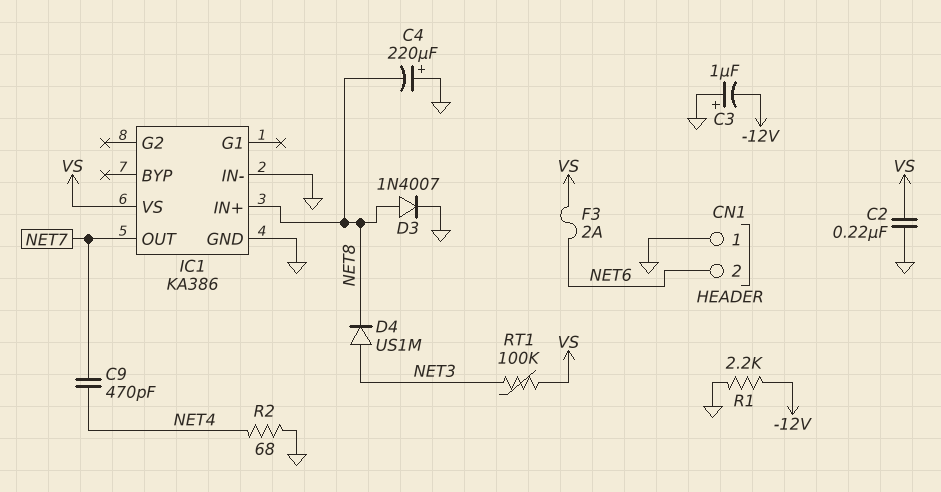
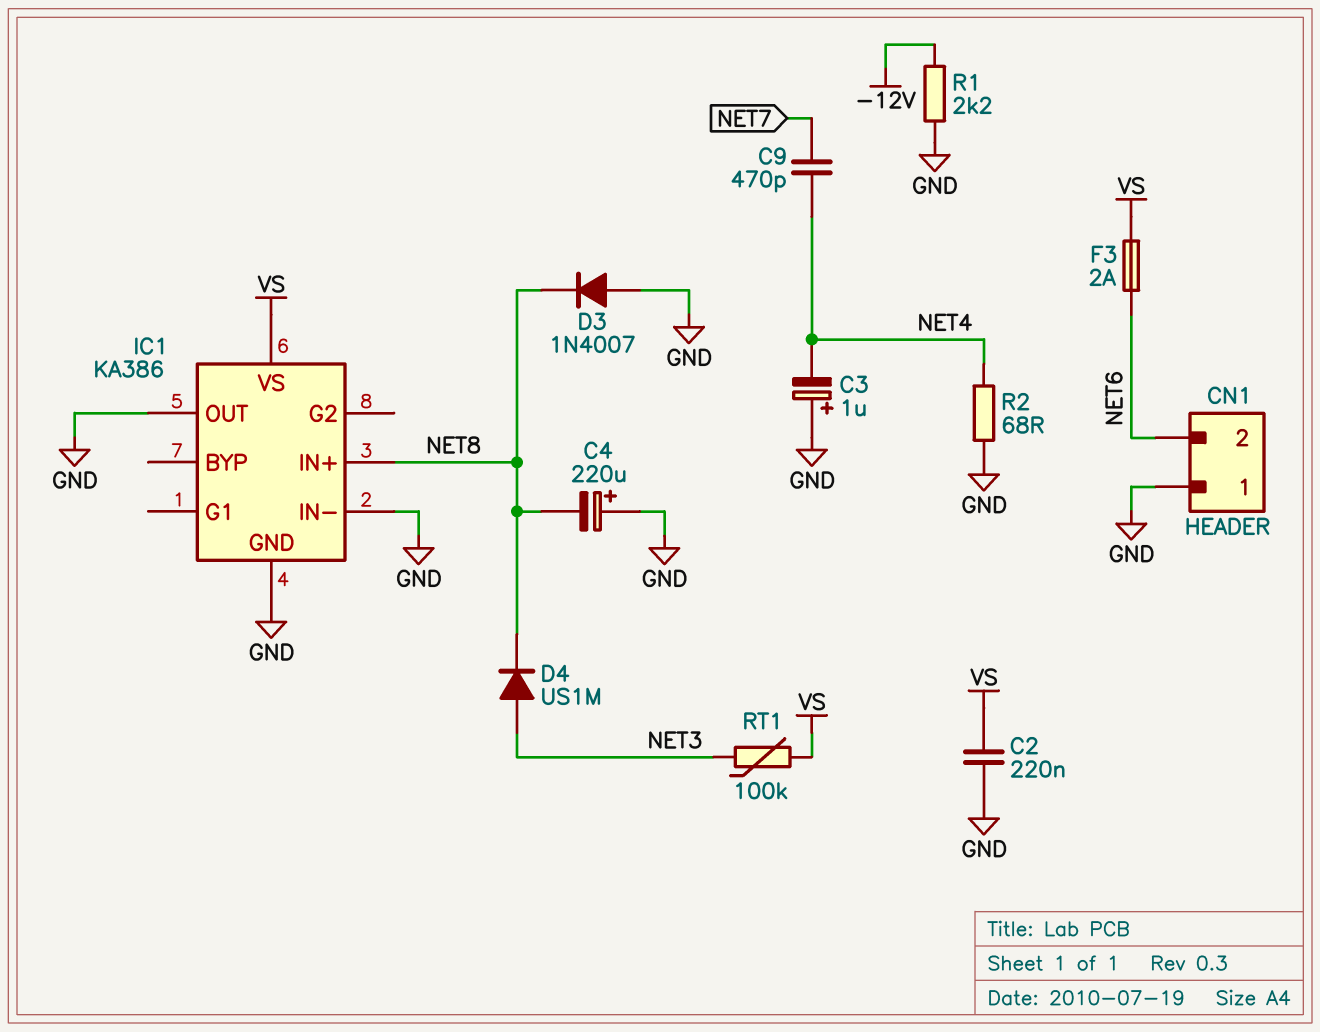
C3: 1uF (plus GND, minus -12V) -> 1uF (plus GND, minus NET4)
D3: diode 1N4007 (A NET8, K GND) -> diode 1N4007 (A GND, K NET8)
IC1 pin OUT: NET7 -> GND

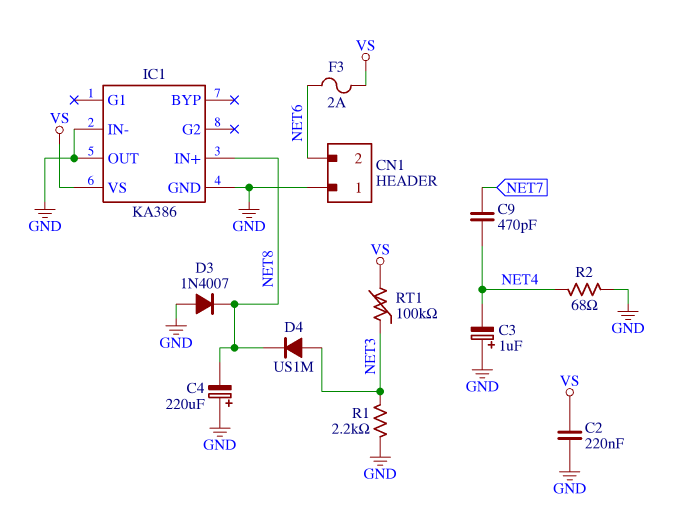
R1: 2.2k (-12V, GND) -> 2.2k (GND, NET3)

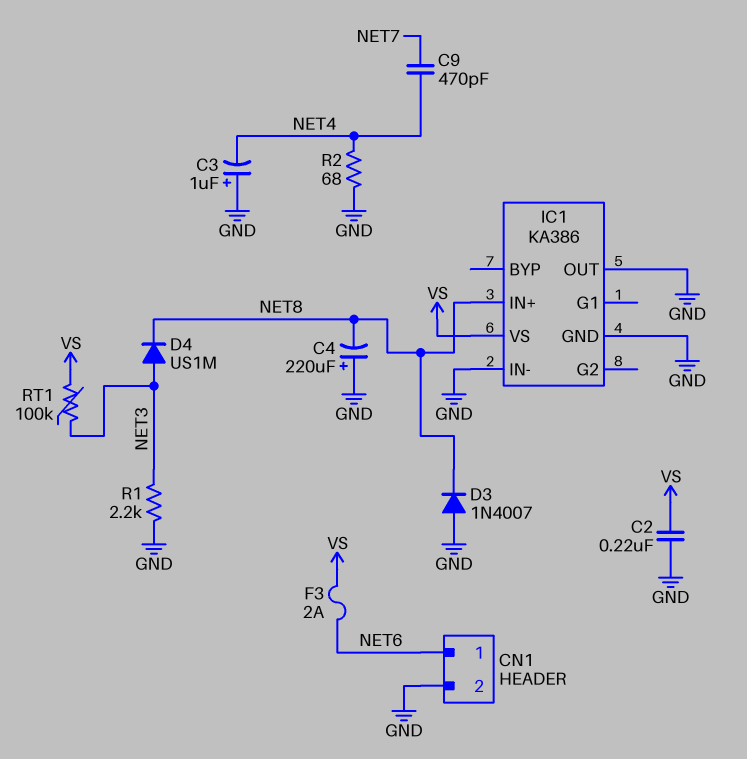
CN1 pin 1: GND -> NET6
CN1 pin 2: NET6 -> GND

